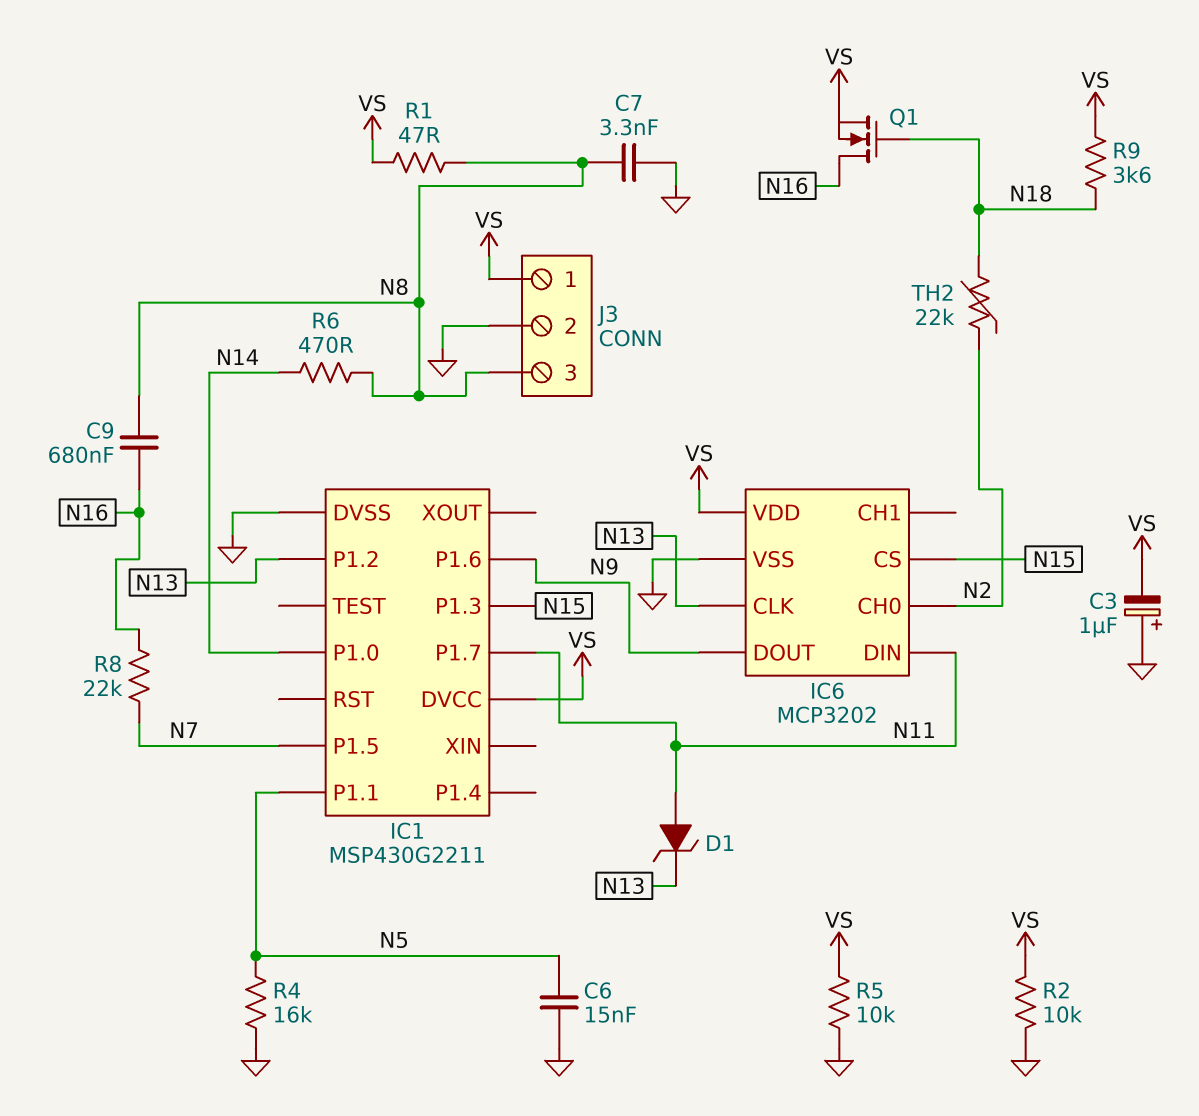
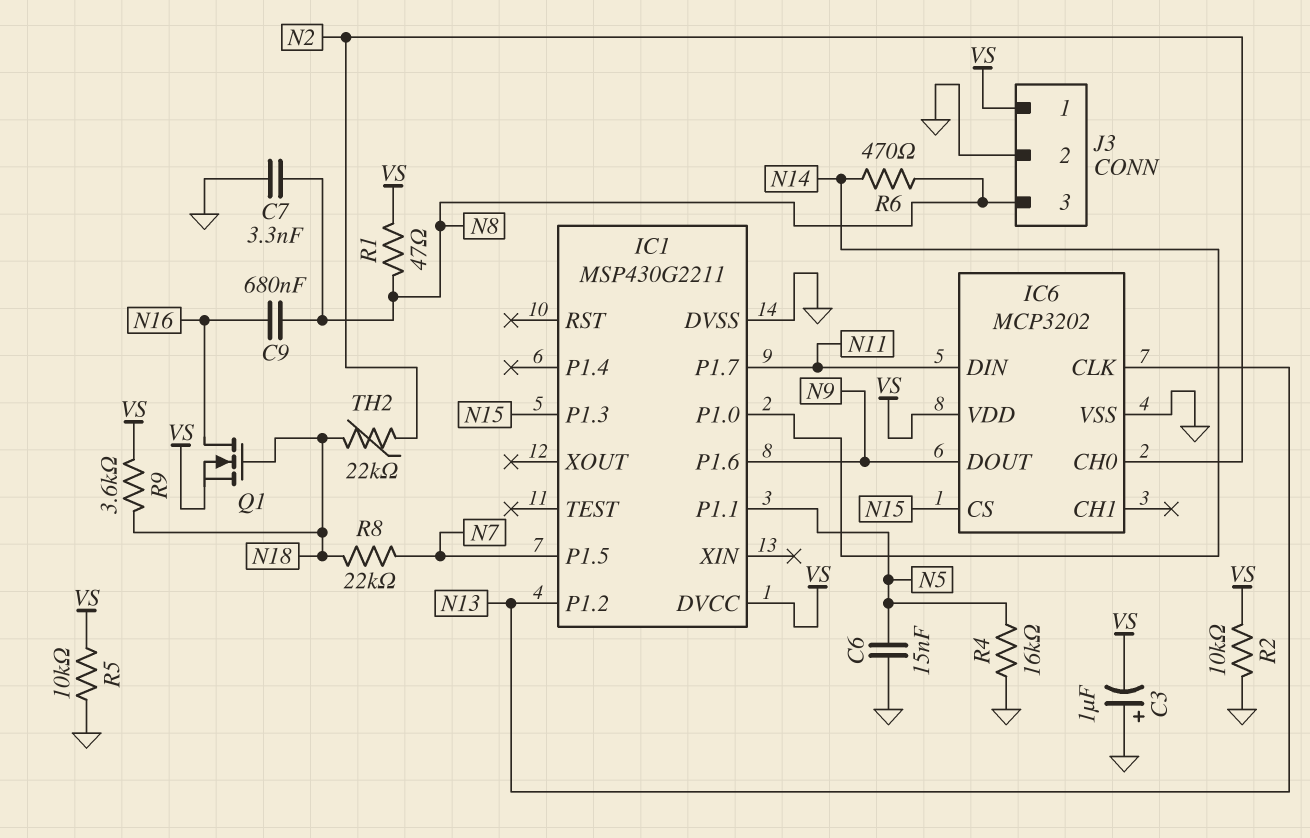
D1: zener (A N11, K N13) -> none
R8: 22k (N7, N16) -> 22k (N7, N18)

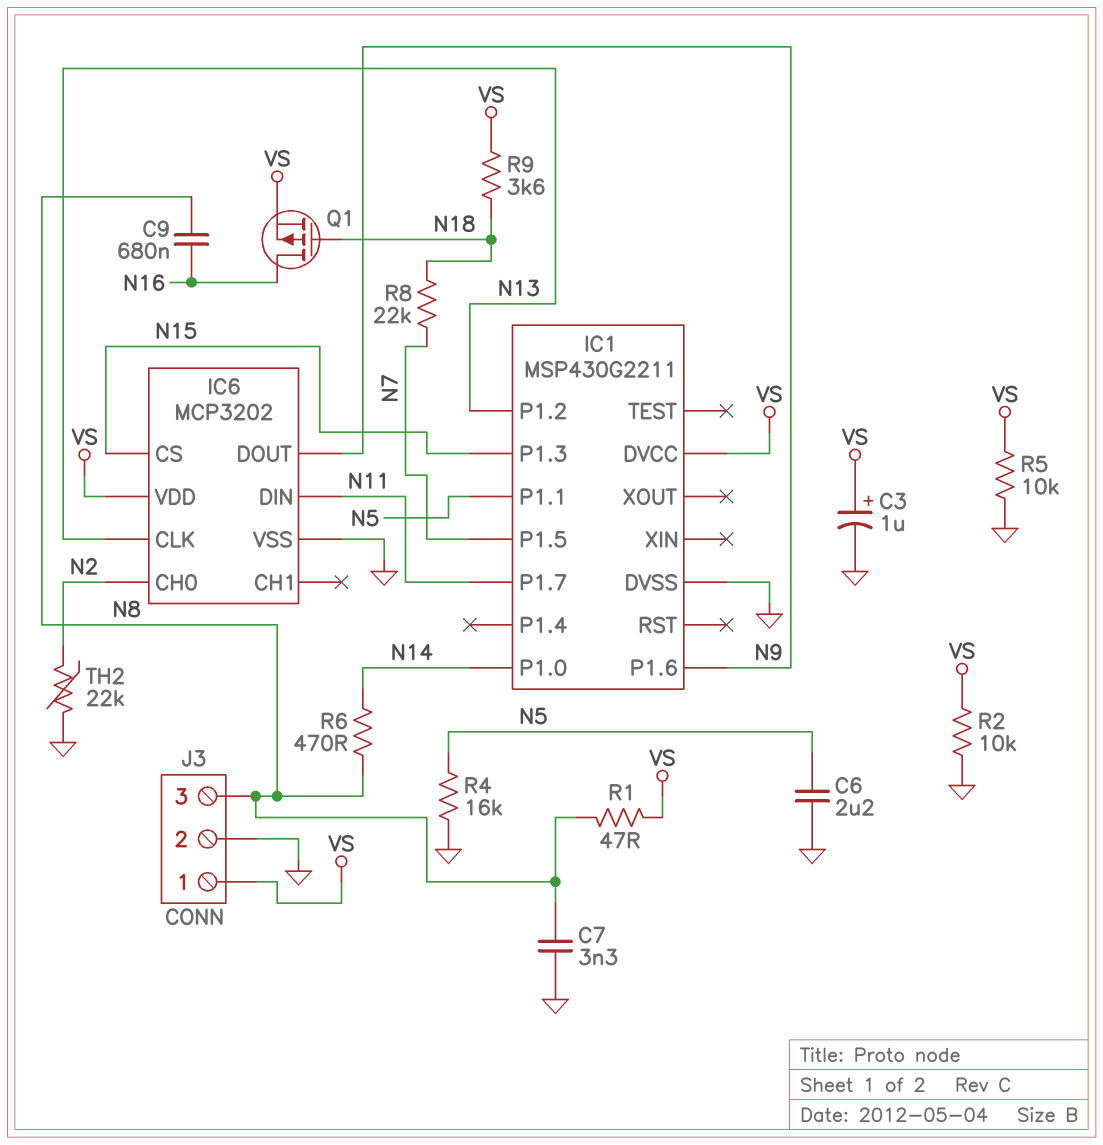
C3: 1uF (plus GND, minus VS) -> 1uF (plus VS, minus GND)
C6: 15nF (GND, N5) -> 2.2uF (GND, N5)
Q1: NMOS (G N18, D N16, S VS) -> PMOS (G N18, D N16, S VS)
TH2: 22k (N2, N18) -> 22k (GND, N2)

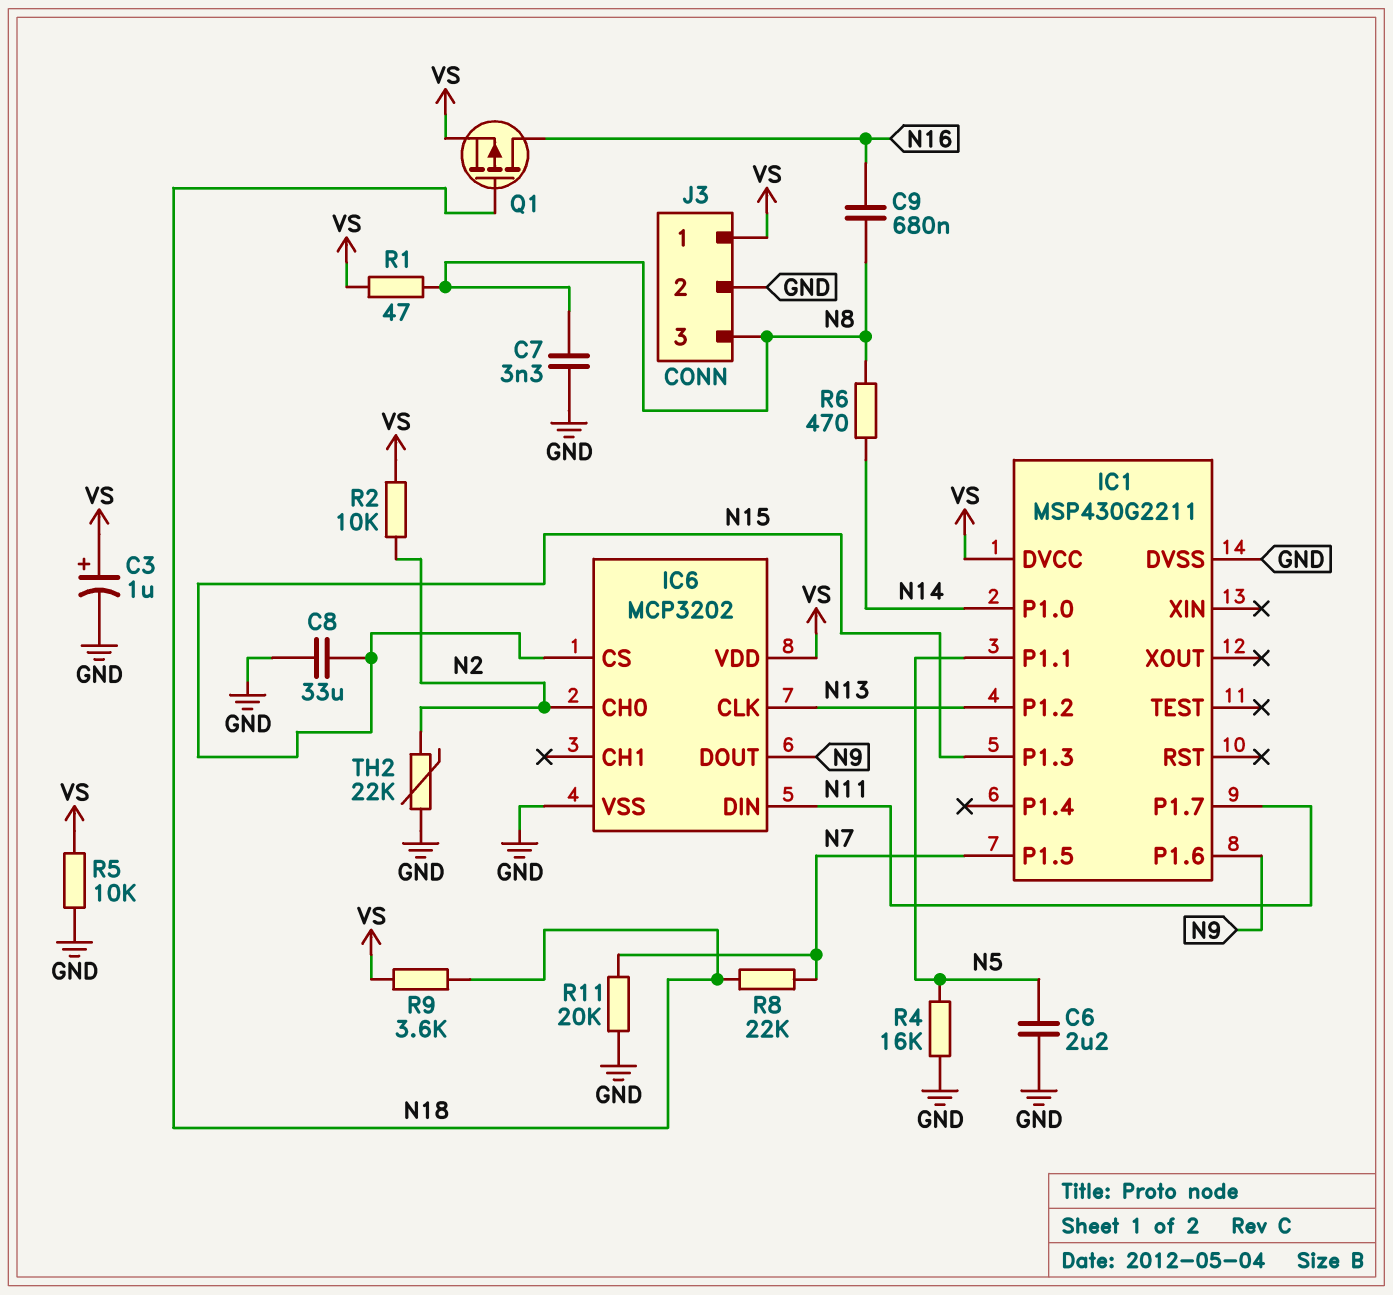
C8: none -> 33uF (GND, N15)
R2: 10k (GND, VS) -> 10k (N2, VS)
R11: none -> 20k (GND, N7)

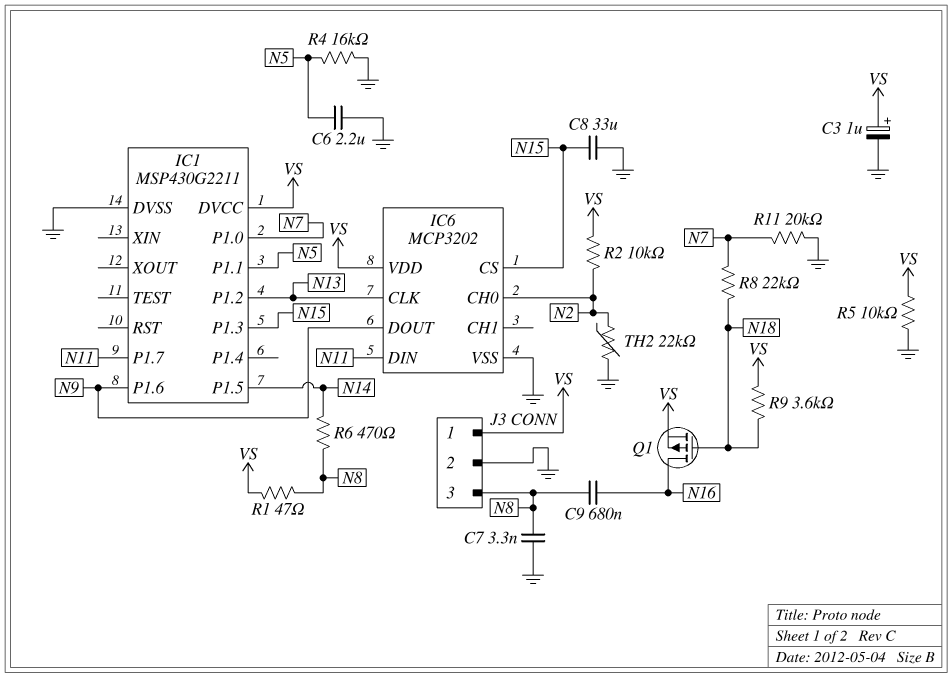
IC1 pin P1.0: N14 -> N7
IC1 pin P1.5: N7 -> N14

